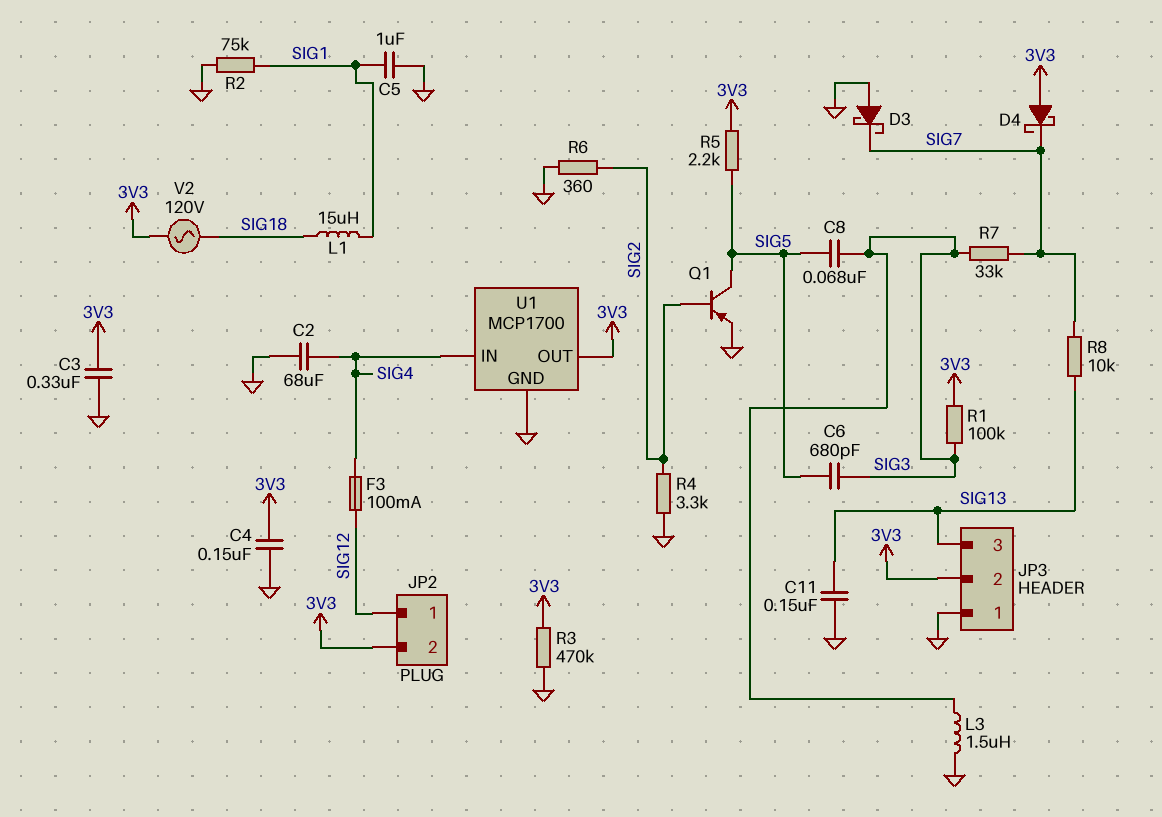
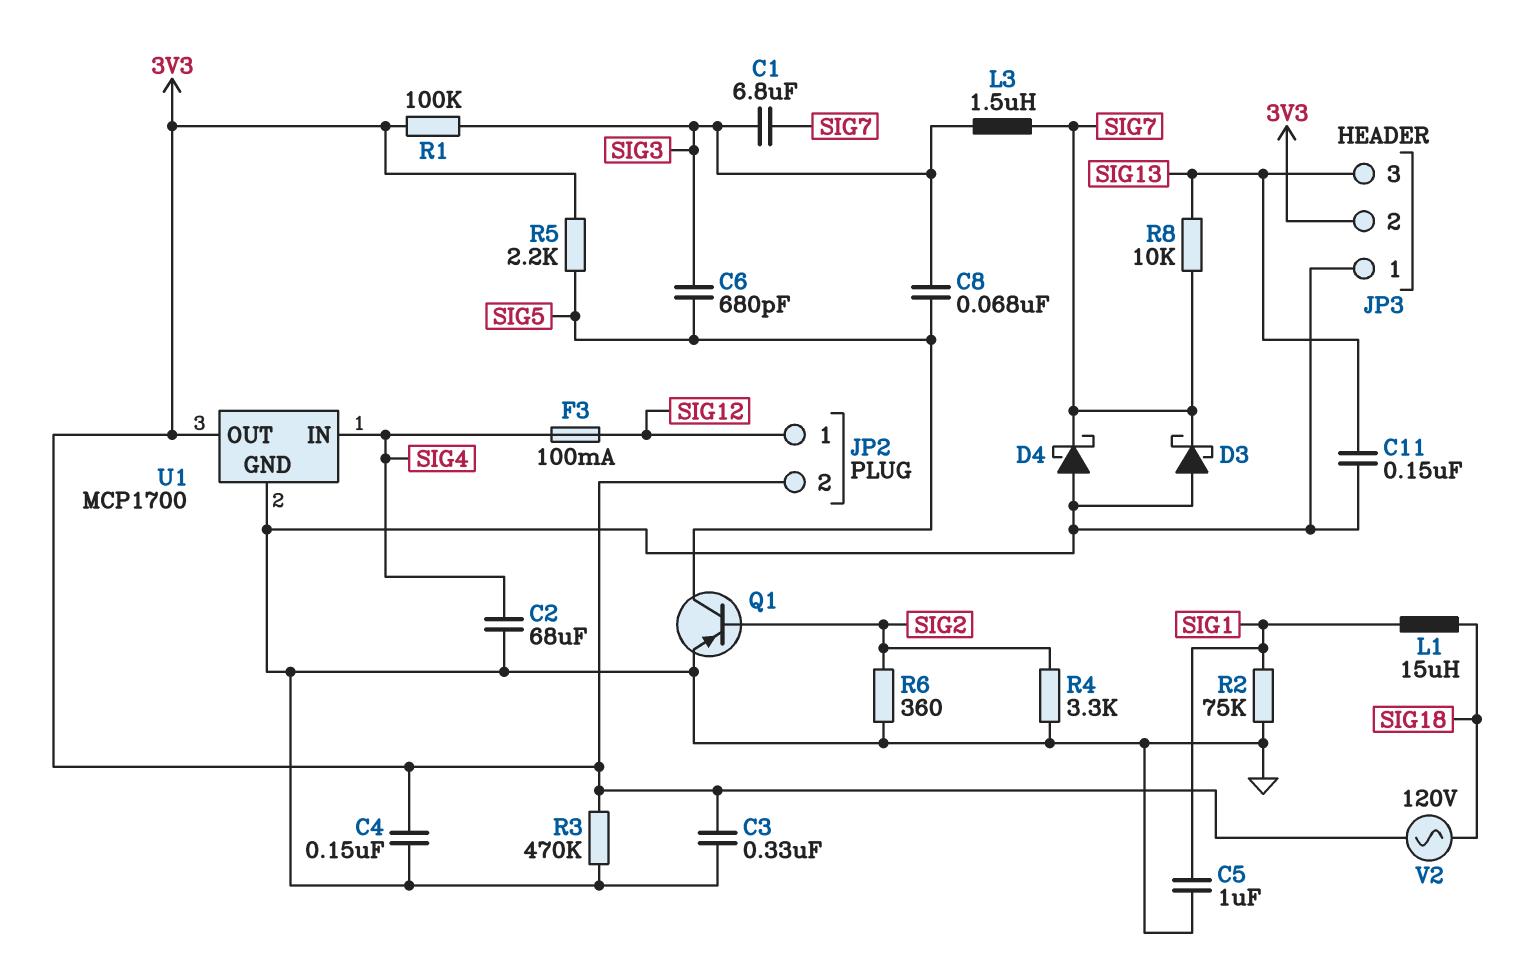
C1: none -> 6.8uF (SIG3, SIG7)
D4: schottky (A 3V3, K SIG7) -> schottky (A GND, K SIG7)
L3: 1.5uH (GND, SIG3) -> 1.5uH (SIG3, SIG7)
R7: 33k (SIG3, SIG7) -> none

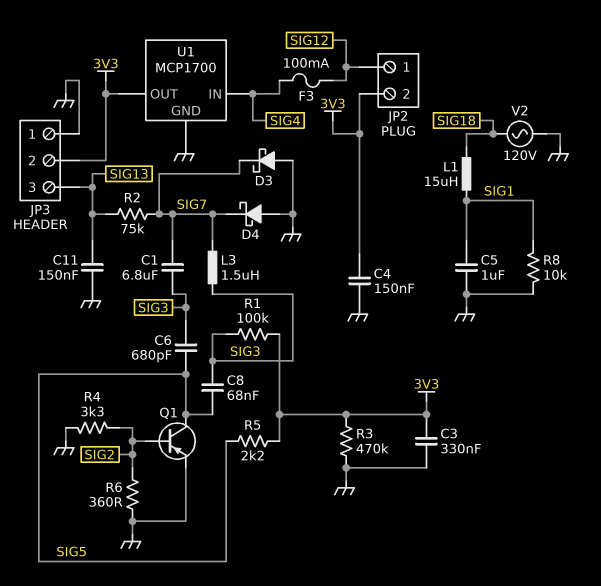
C2: 68uF (GND, SIG4) -> none
R2: 75k (GND, SIG1) -> 75k (SIG7, SIG13)
R8: 10k (SIG7, SIG13) -> 10k (GND, SIG1)
V2: AC 120V (3V3, SIG18) -> AC 120V (GND, SIG18)

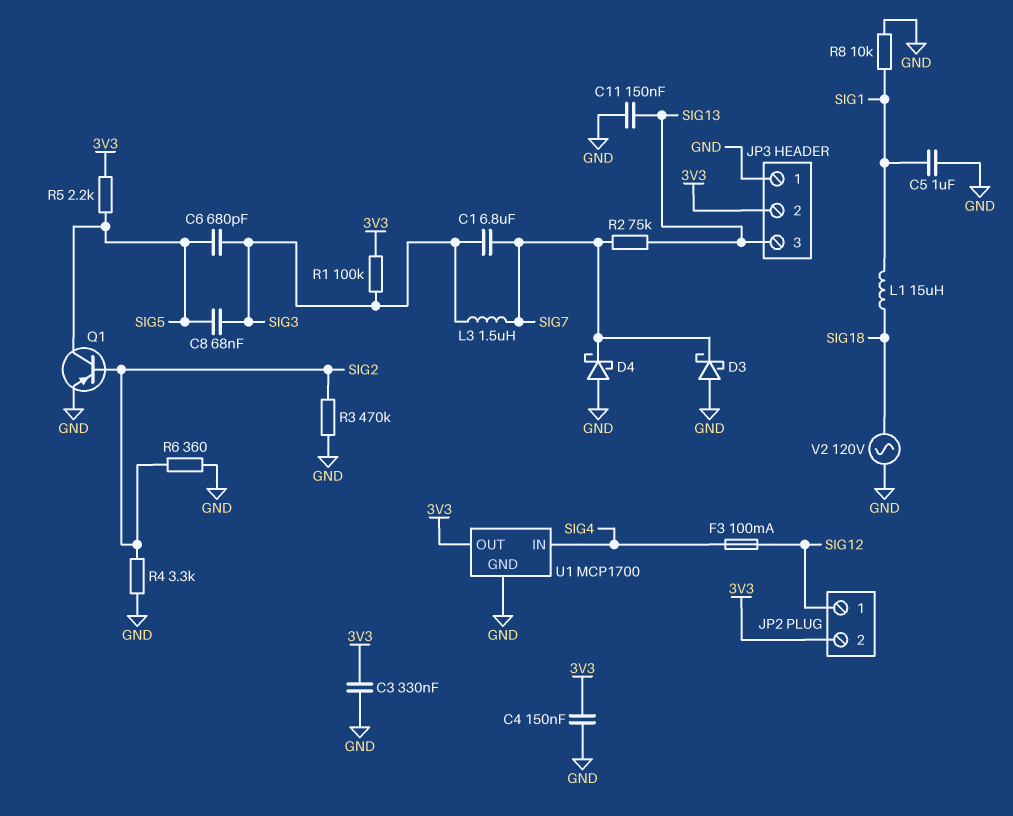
R3: 470k (3V3, GND) -> 470k (GND, SIG2)

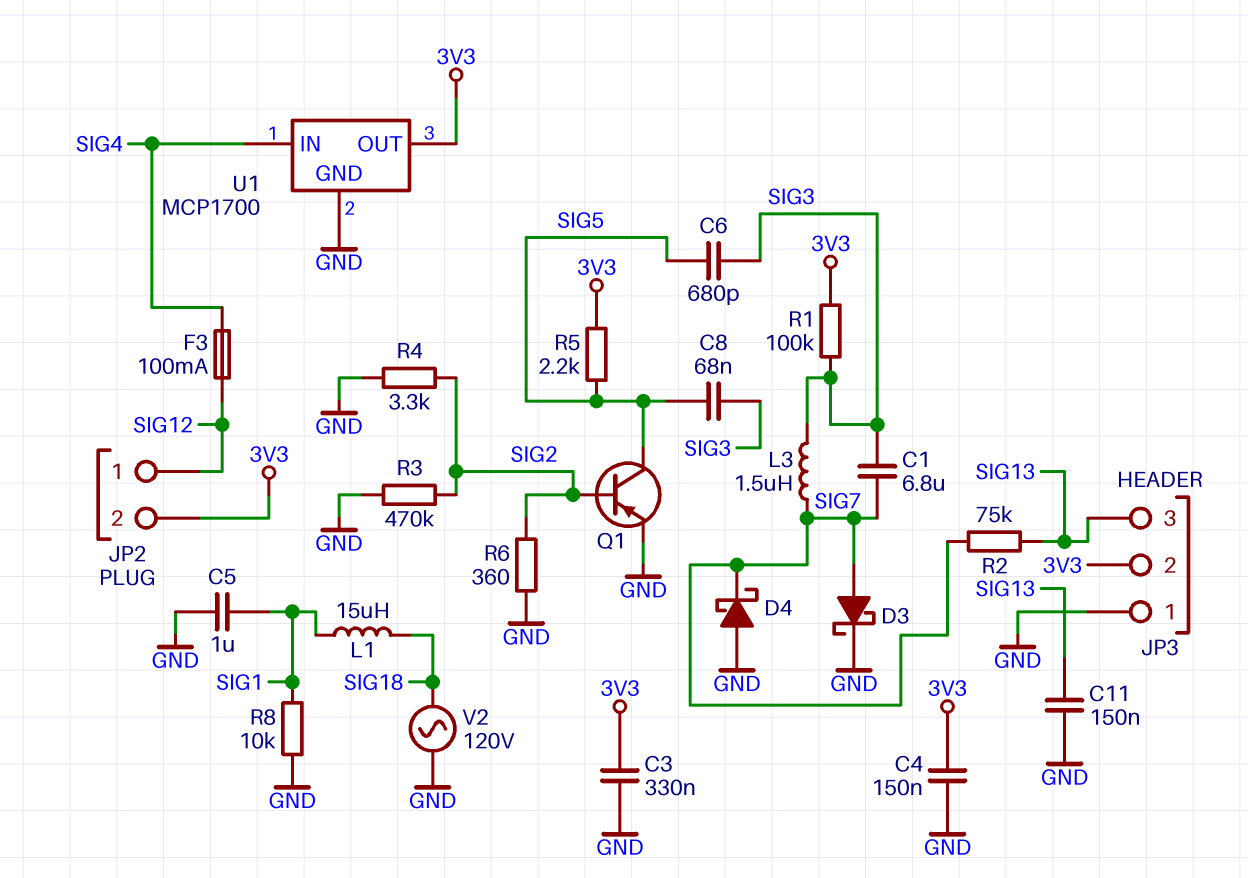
D3: schottky (A GND, K SIG7) -> schottky (A SIG7, K GND)

